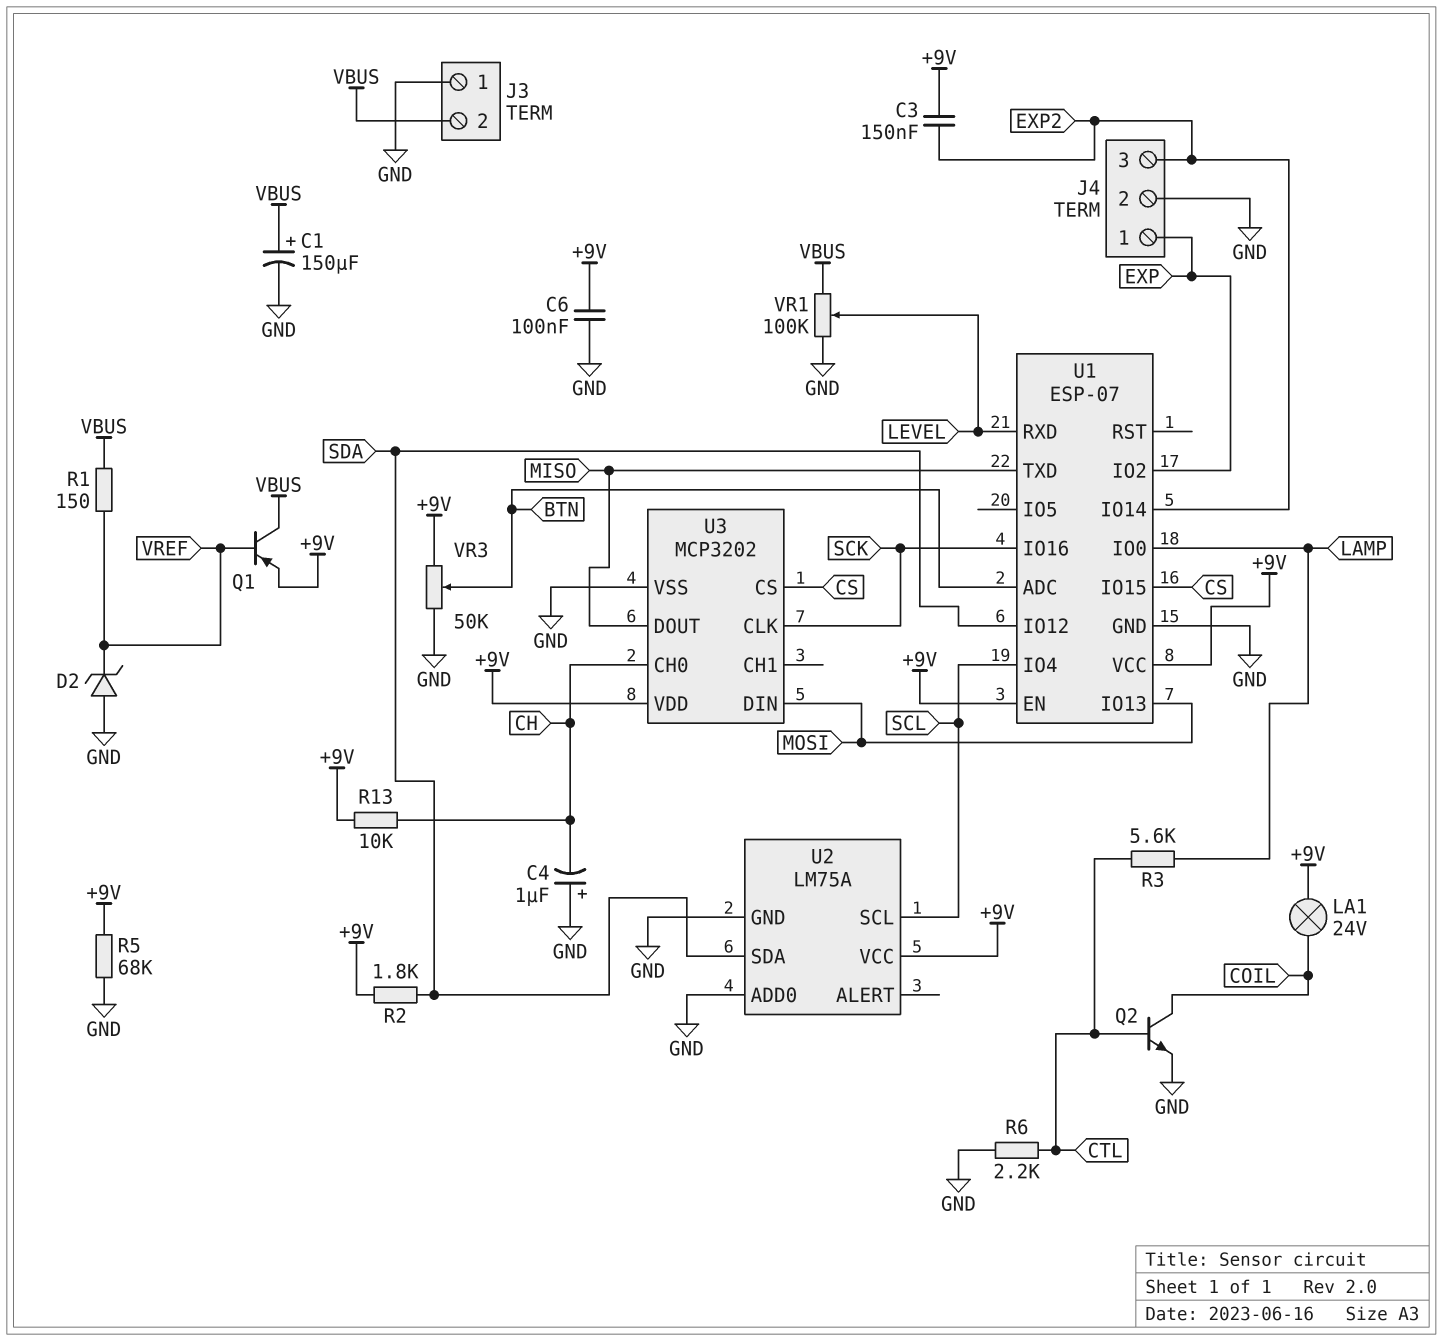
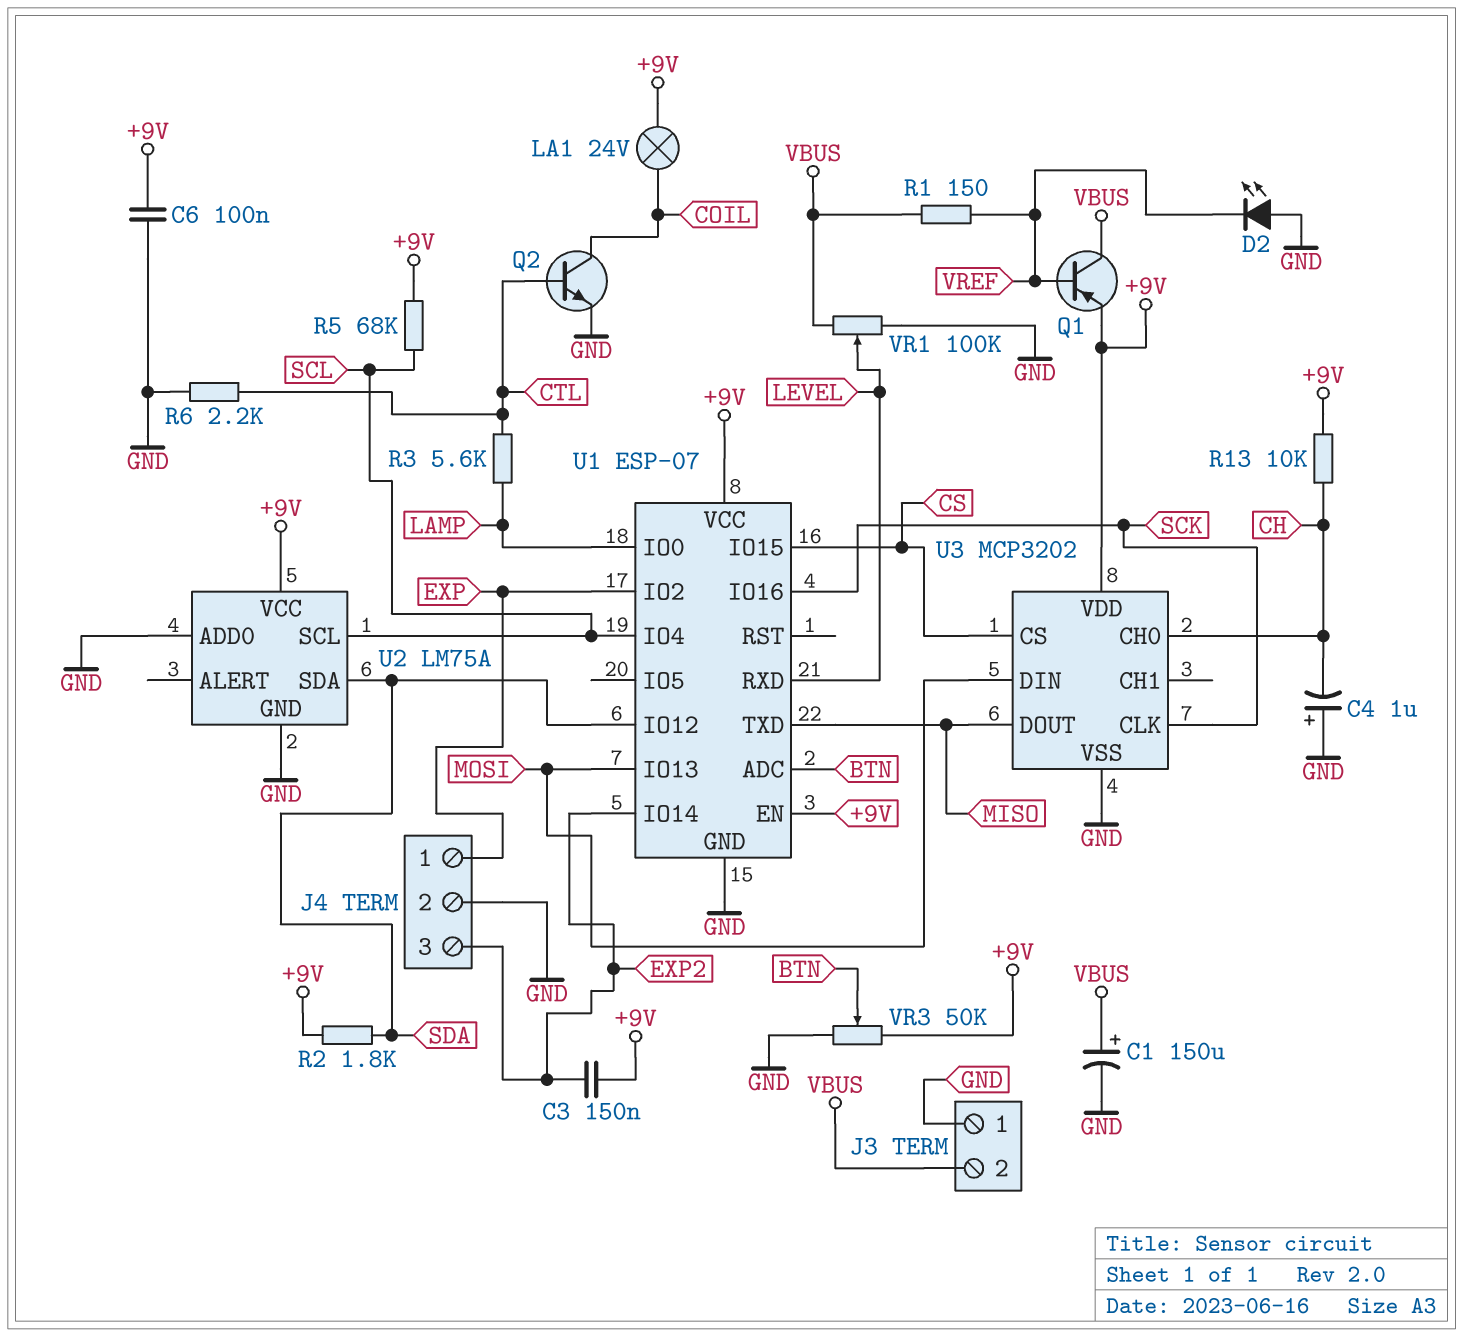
D2: zener (A GND, K VREF) -> LED (A GND, K VREF)
R5: 68k (+9V, GND) -> 68k (+9V, SCL)

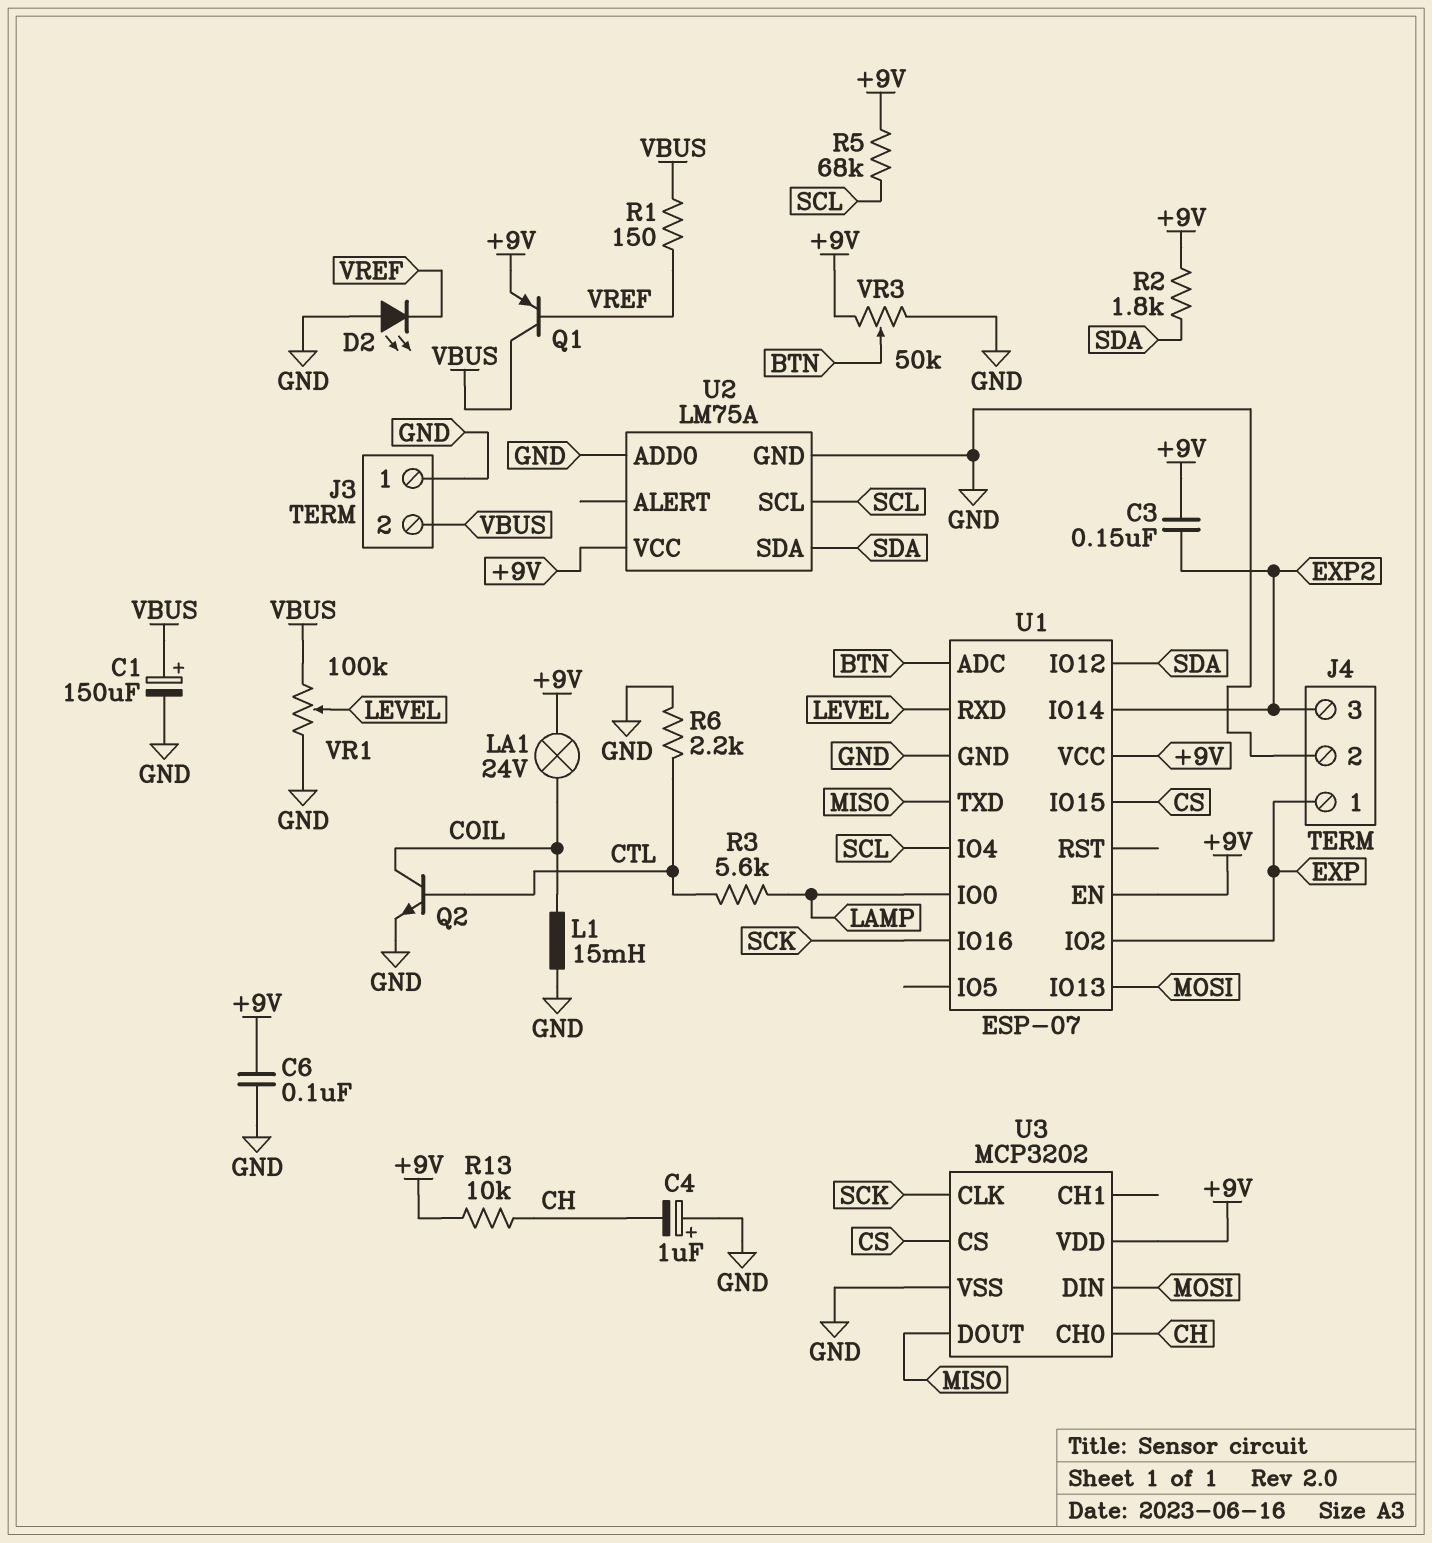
L1: none -> 15mH (COIL, GND)

